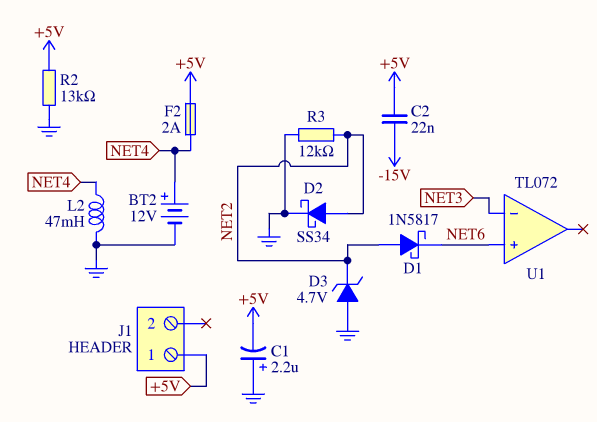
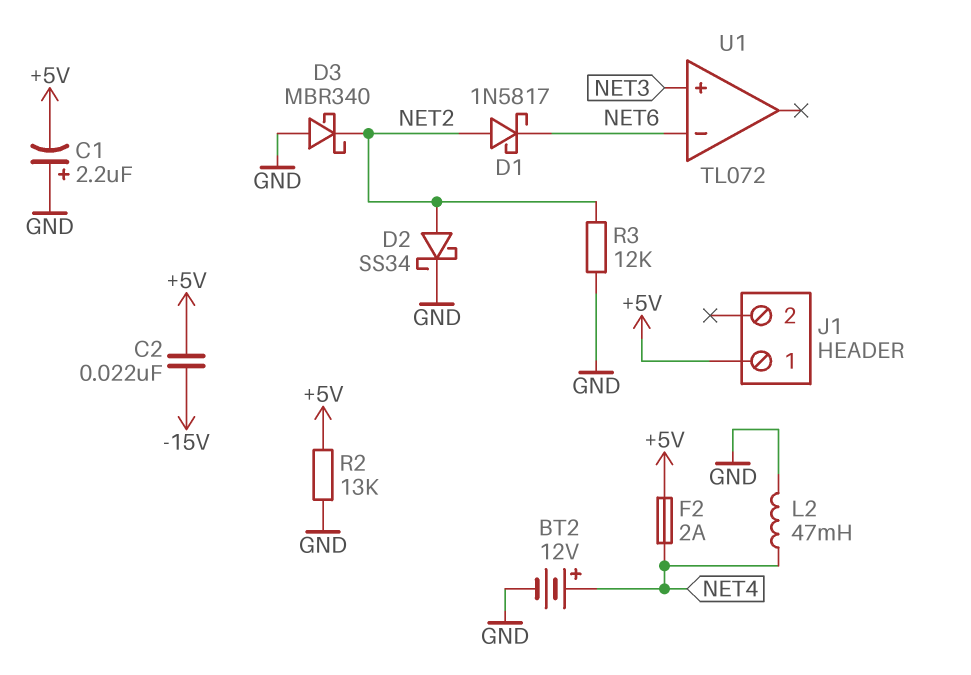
D3: zener 4.7V (A GND, K NET2) -> schottky MBR340 (A GND, K NET2)
U1 pin in+: NET6 -> NET3
U1 pin in-: NET3 -> NET6

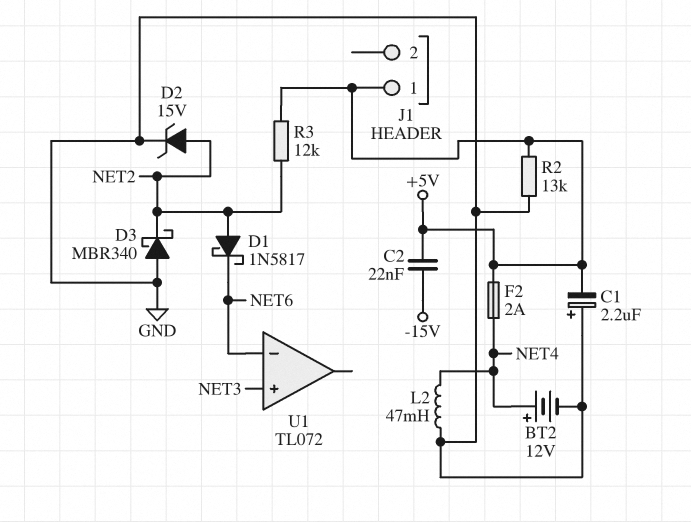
D2: schottky SS34 (A NET2, K GND) -> zener 15V (A NET2, K GND)
R3: 12k (GND, NET2) -> 12k (+5V, NET2)

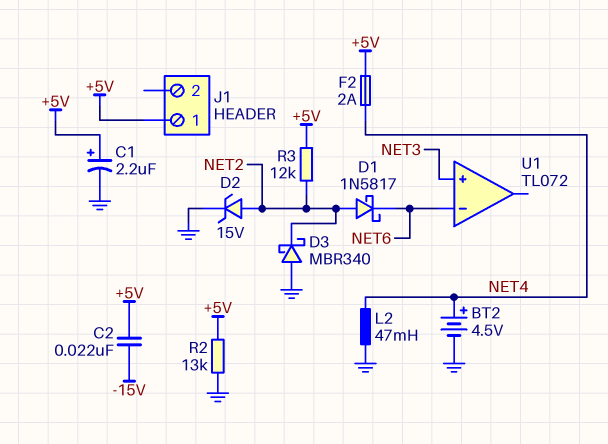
BT2: 12V (plus NET4, minus GND) -> 4.5V (plus NET4, minus GND)
C1: 2.2uF (plus GND, minus +5V) -> 2.2uF (plus +5V, minus GND)

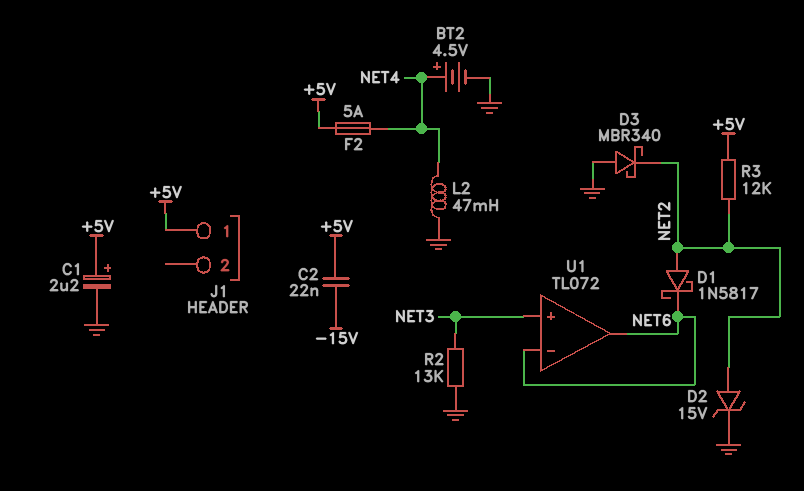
F2: 2A (+5V, NET4) -> 5A (+5V, NET4)
R2: 13k (+5V, GND) -> 13k (GND, NET3)
U1 pin out: none -> NET6

